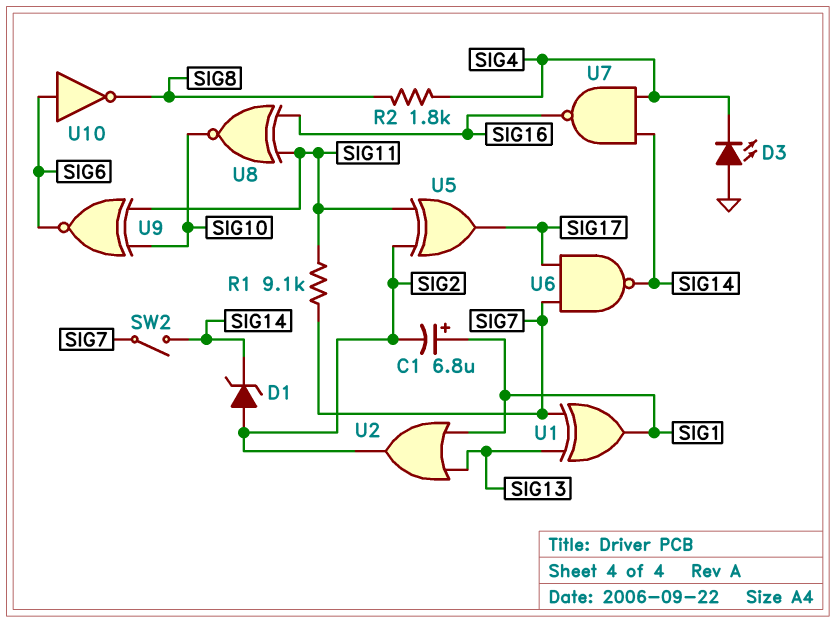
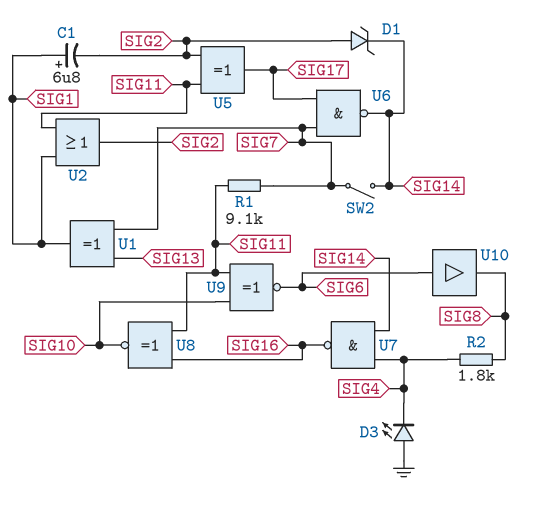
U2: OR (in SIG1, in SIG13, out SIG2) -> OR (in SIG1, in SIG11, out SIG2)
U10: NOT (in SIG6, out SIG8) -> buffer (in SIG6, out SIG8)

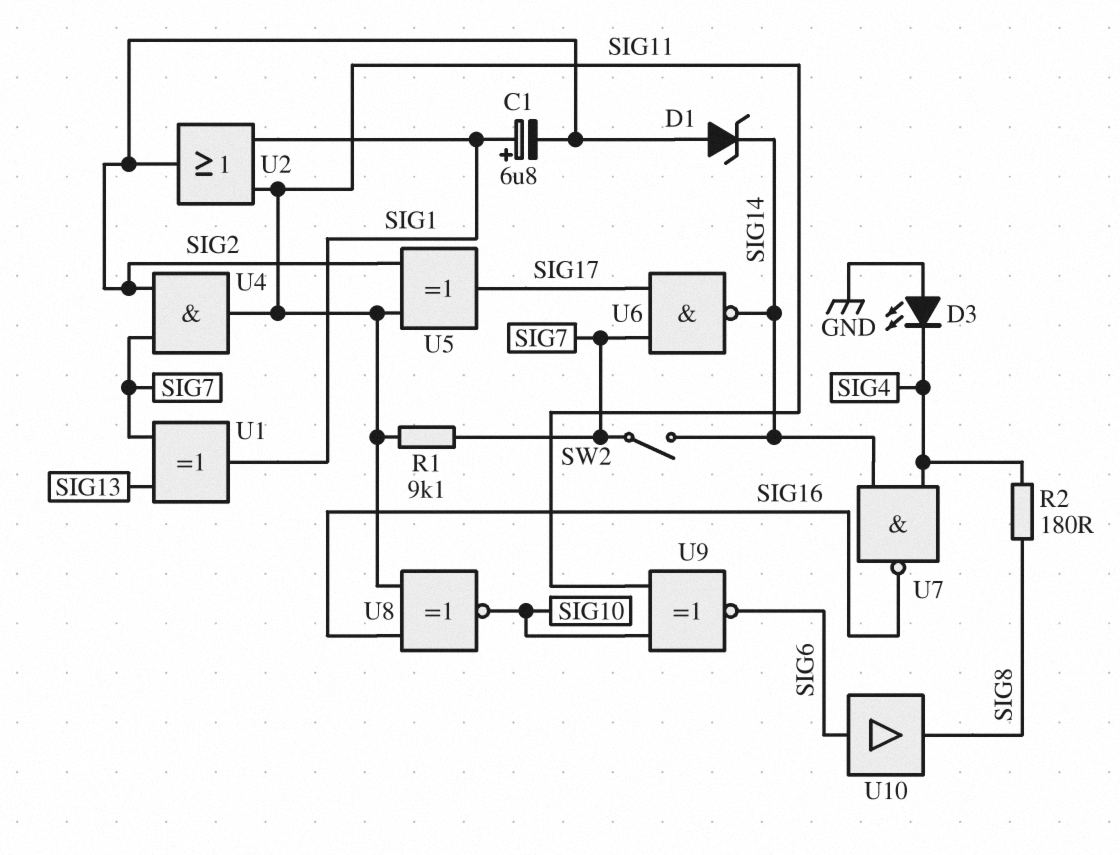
R2: 1.8k (SIG4, SIG8) -> 180 (SIG4, SIG8)
U4: none -> AND (in SIG2, in SIG7, out SIG11)

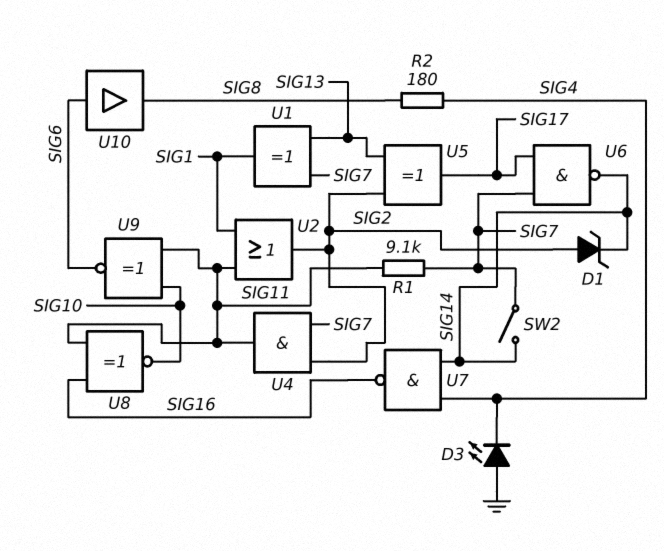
C1: 6.8uF (plus SIG1, minus SIG2) -> none
U5: XOR (in SIG2, in SIG11, out SIG17) -> XOR (in SIG2, in SIG13, out SIG17)

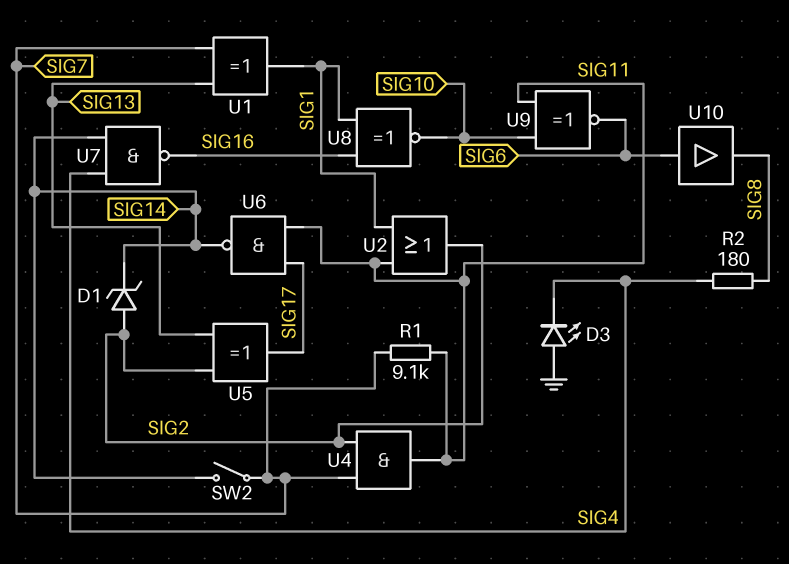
U6: NAND (in SIG7, in SIG17, out SIG14) -> NAND (in SIG11, in SIG17, out SIG14)
U8: XNOR (in SIG11, in SIG16, out SIG10) -> XNOR (in SIG1, in SIG16, out SIG10)

